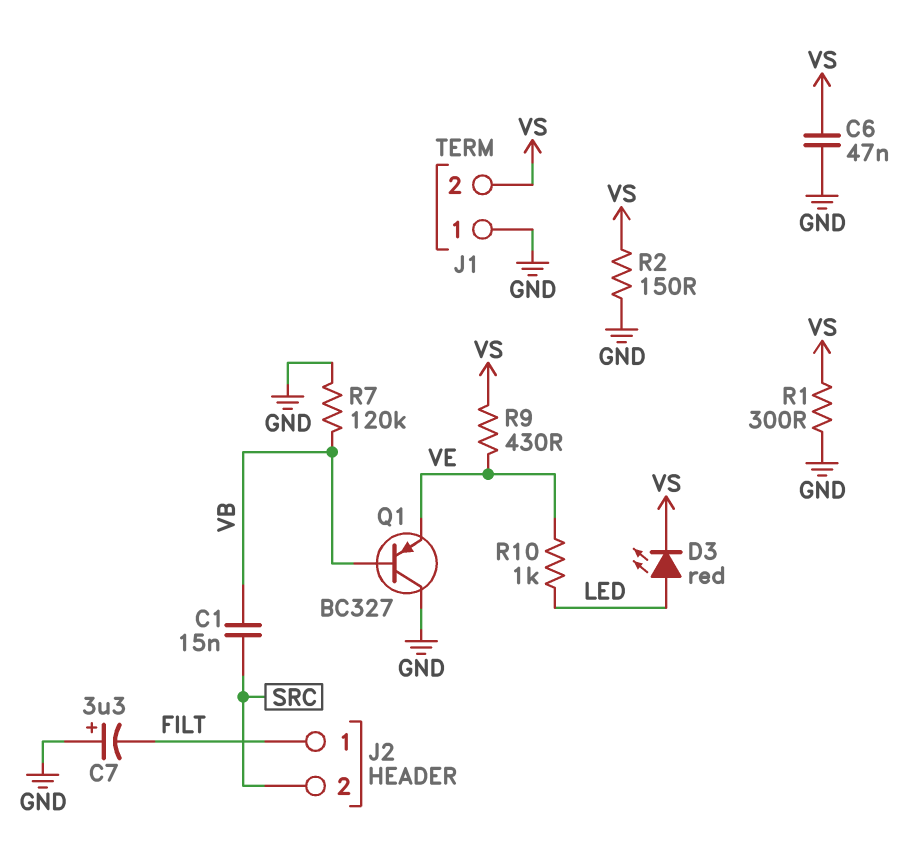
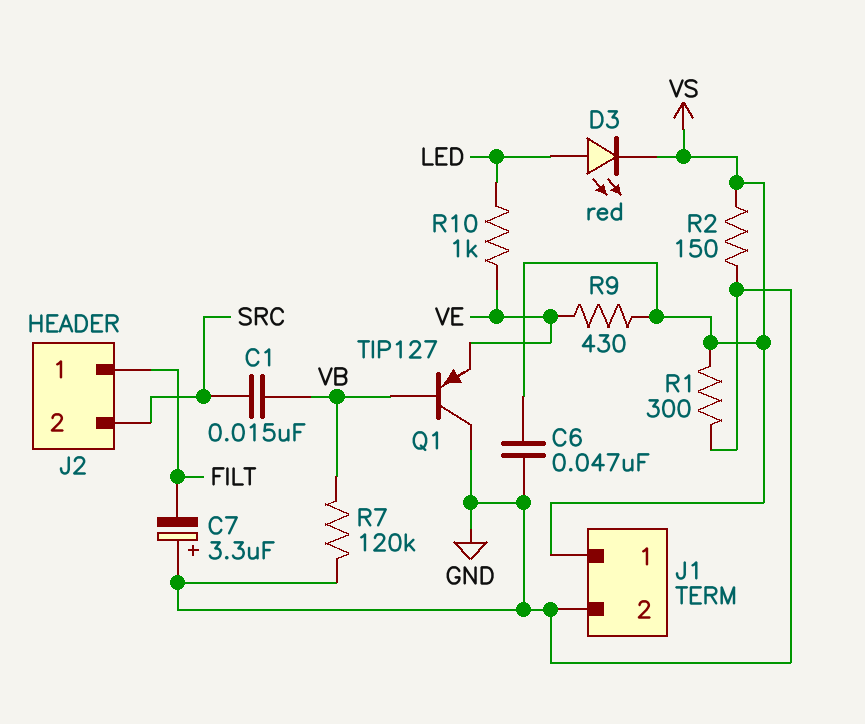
J1 pin 1: GND -> VS
J1 pin 2: VS -> GND
Q1: PNP BC327 (B VB, C GND, E VE) -> PNP TIP127 (B VB, C GND, E VE)

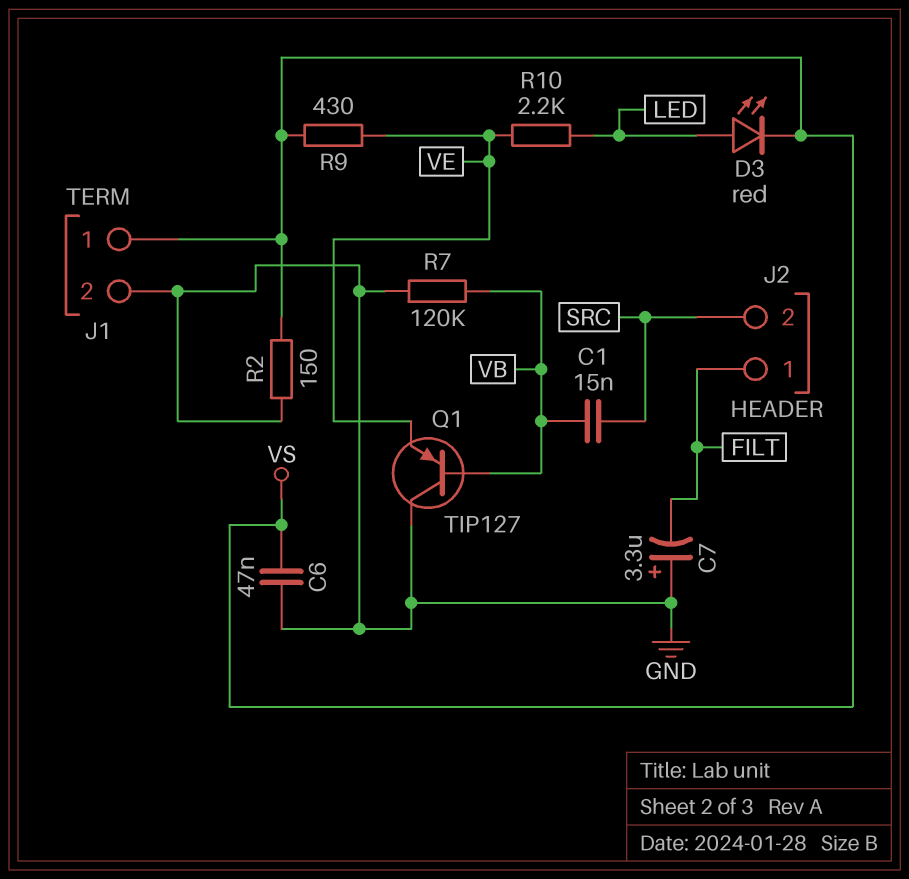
R1: 300 (GND, VS) -> none
R10: 1k (LED, VE) -> 2.2k (LED, VE)

